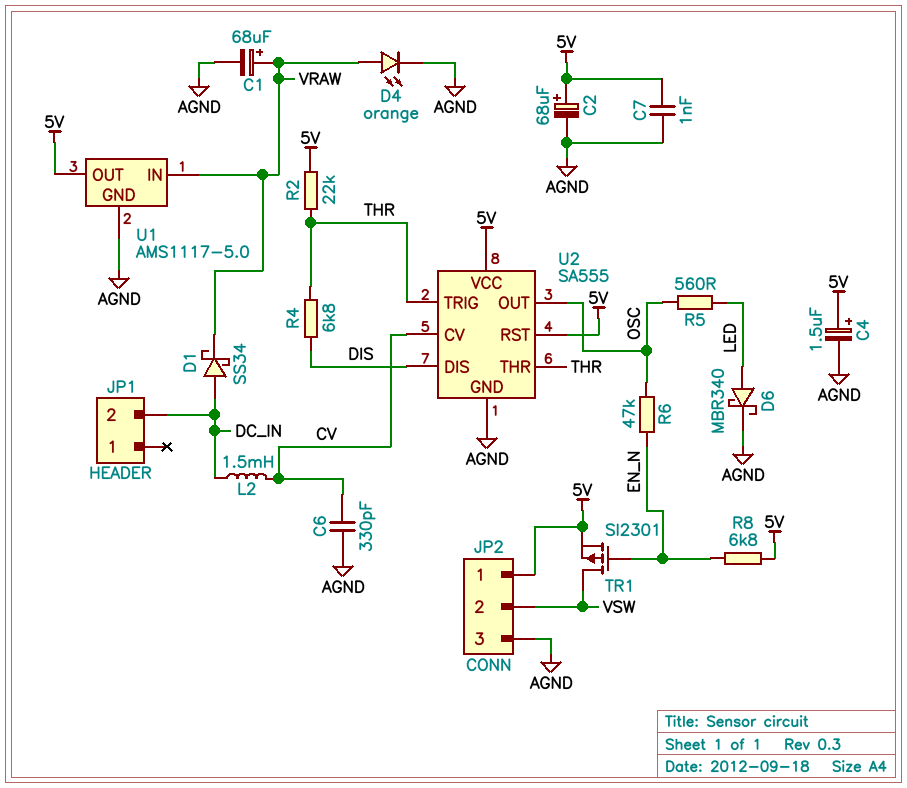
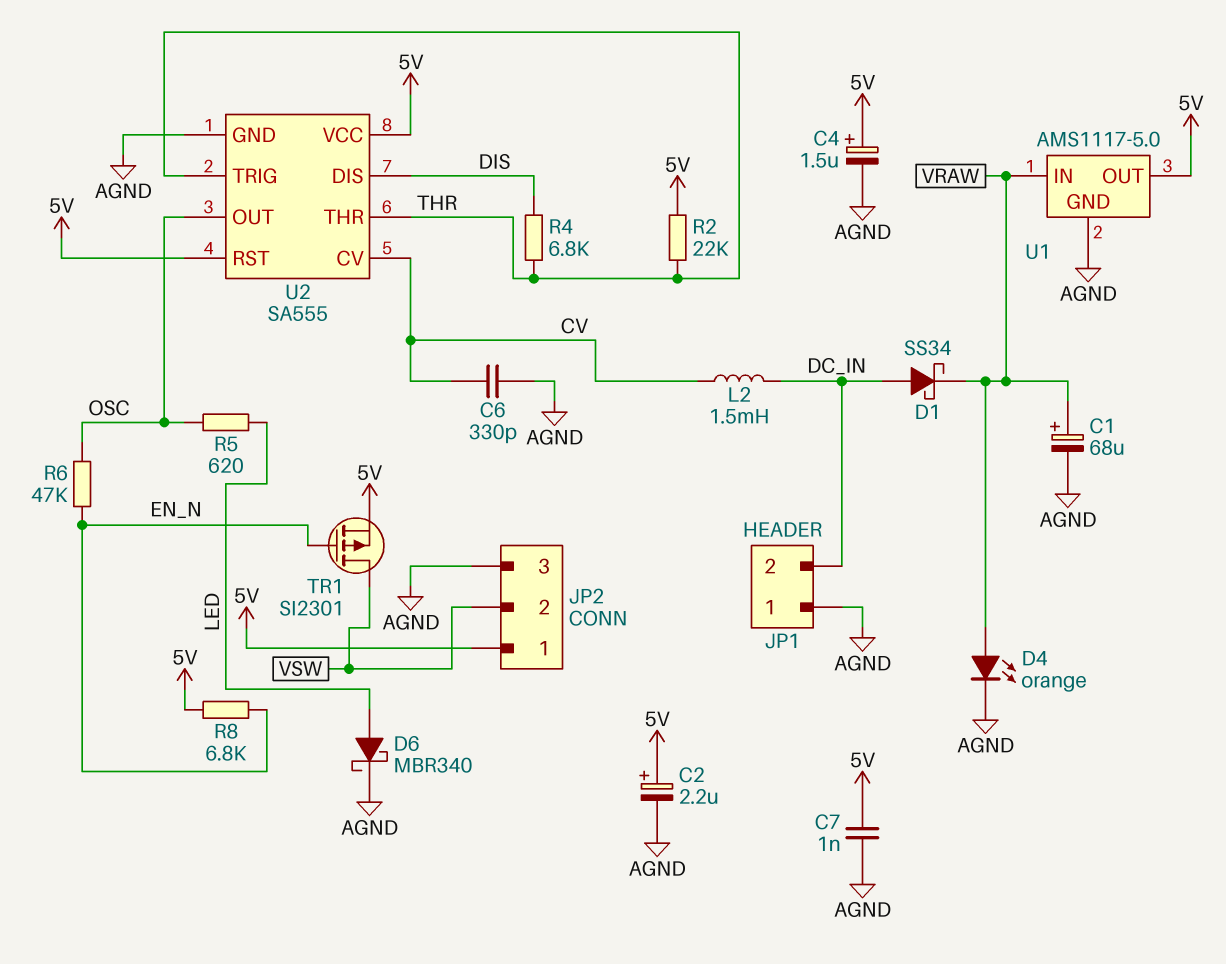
C2: 68uF (plus 5V, minus AGND) -> 2.2uF (plus 5V, minus AGND)
JP1 pin 1: none -> AGND
R5: 560 (LED, OSC) -> 620 (LED, OSC)

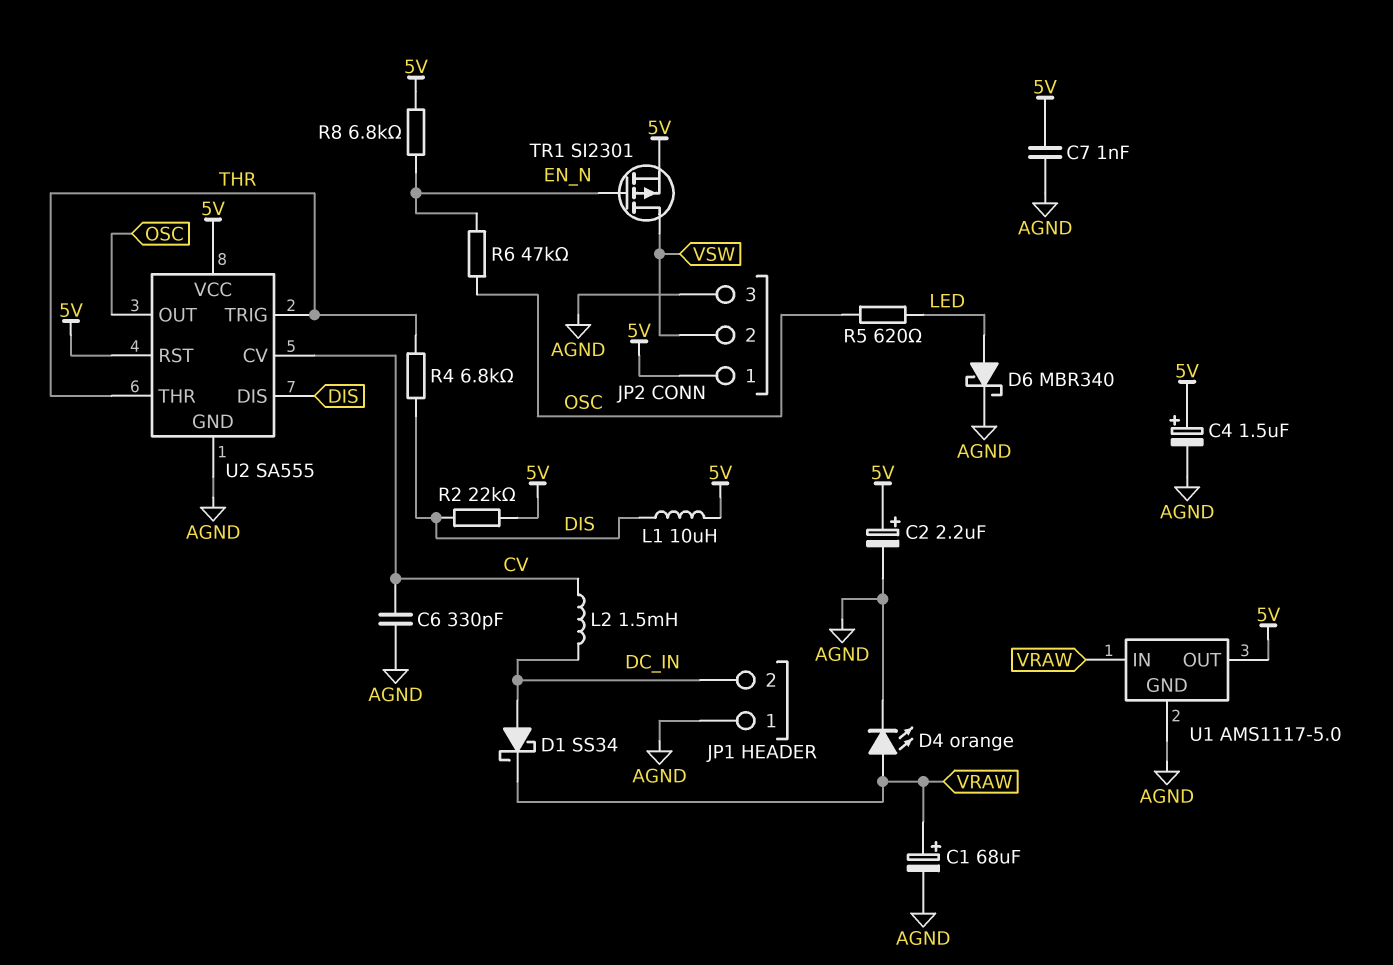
L1: none -> 10uH (5V, DIS)
R2: 22k (5V, THR) -> 22k (5V, DIS)

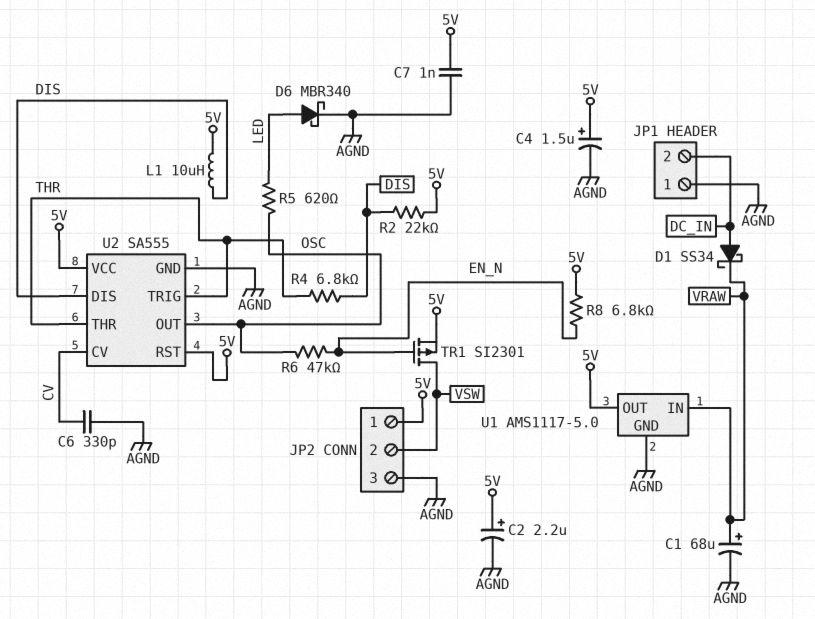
D4: LED orange (A VRAW, K AGND) -> none
L2: 1.5mH (CV, DC_IN) -> none

